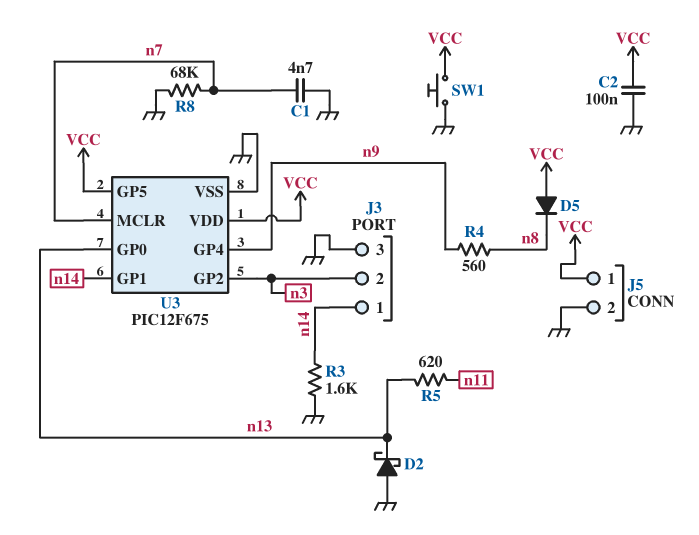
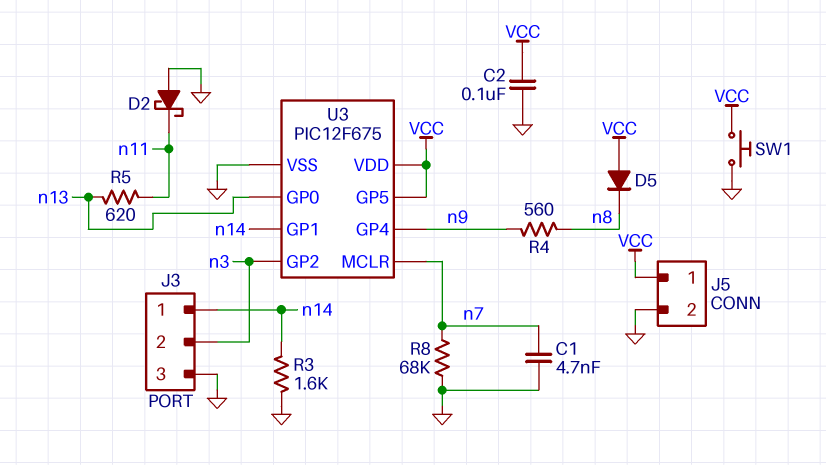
D2: schottky (A GND, K n13) -> schottky (A GND, K n11)

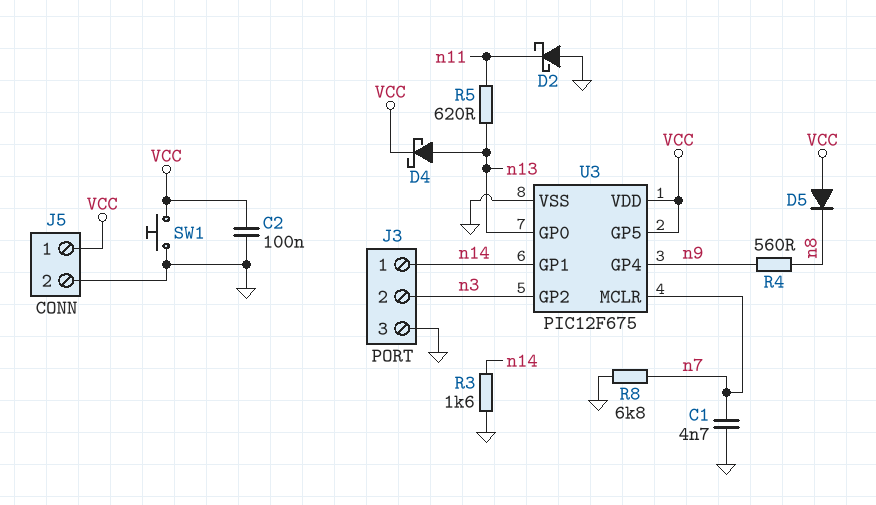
D4: none -> schottky (A n13, K VCC)
R8: 68k (GND, n7) -> 6.8k (GND, n7)

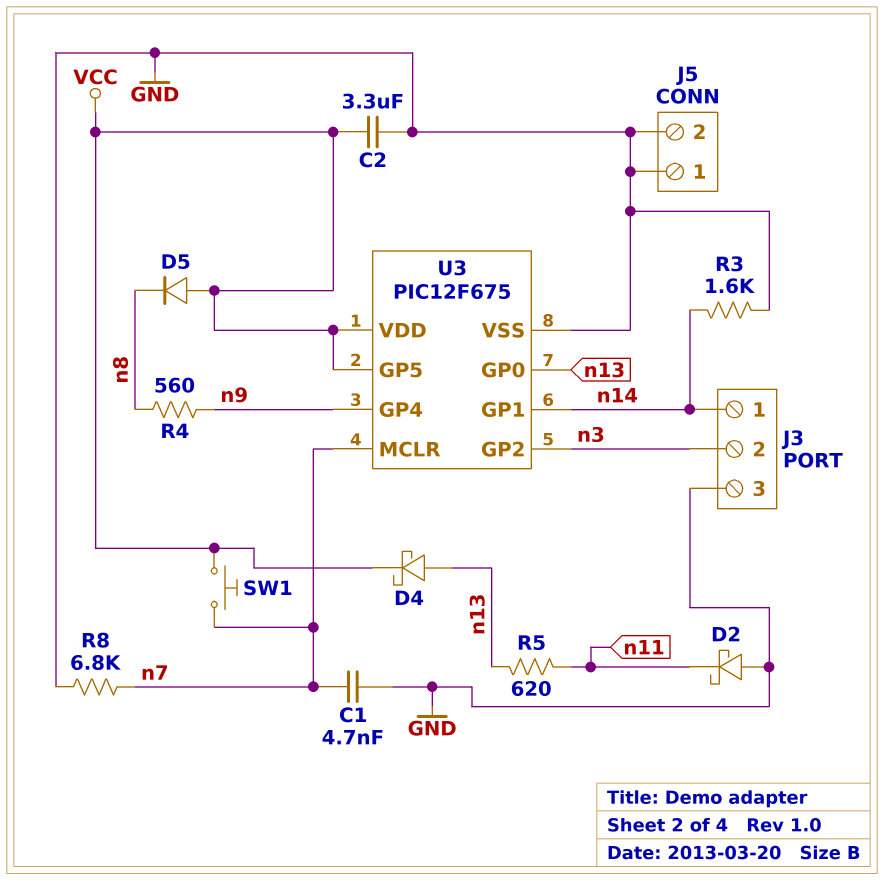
C2: 100nF (GND, VCC) -> 3.3uF (GND, VCC)
J5 pin 1: VCC -> GND
SW1: button (GND, VCC) -> button (VCC, n7)

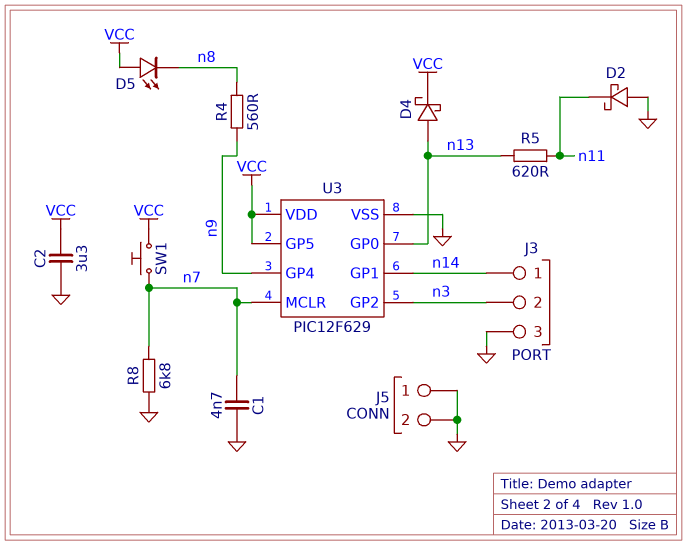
D5: diode (A VCC, K n8) -> LED (A VCC, K n8)
R3: 1.6k (GND, n14) -> none
U3: PIC12F675 -> PIC12F629

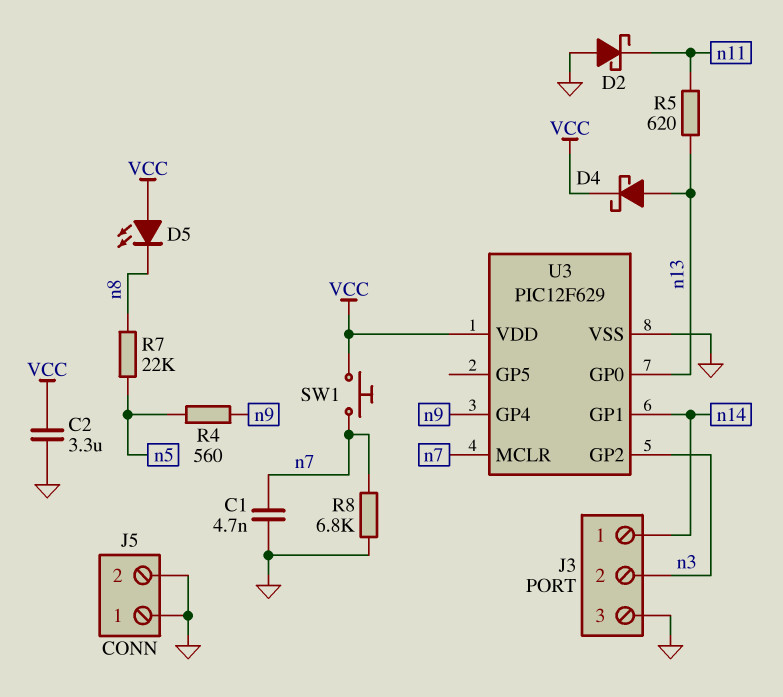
R4: 560 (n8, n9) -> 560 (n5, n9)
R7: none -> 22k (n5, n8)
U3 pin GP5: VCC -> none

